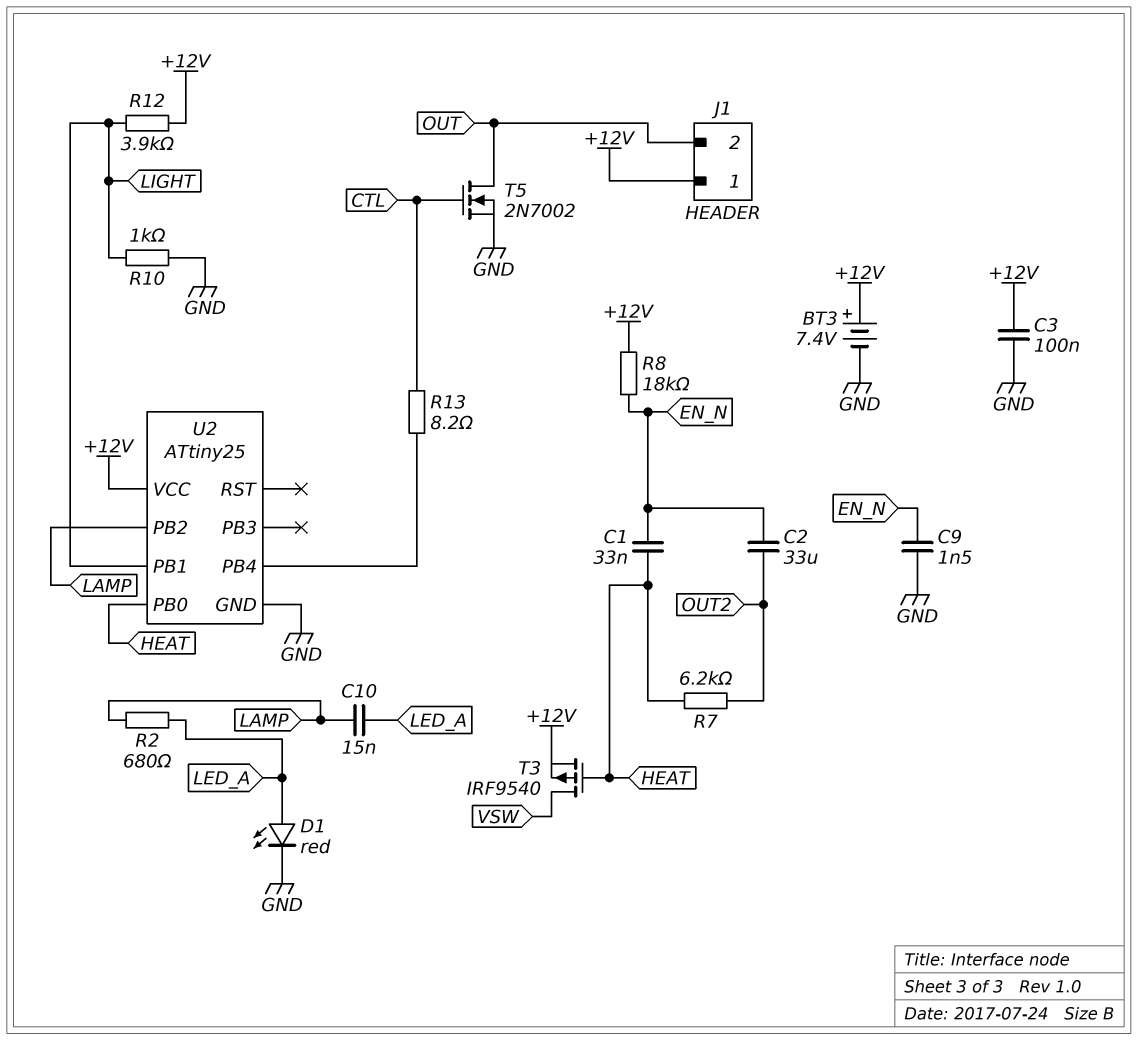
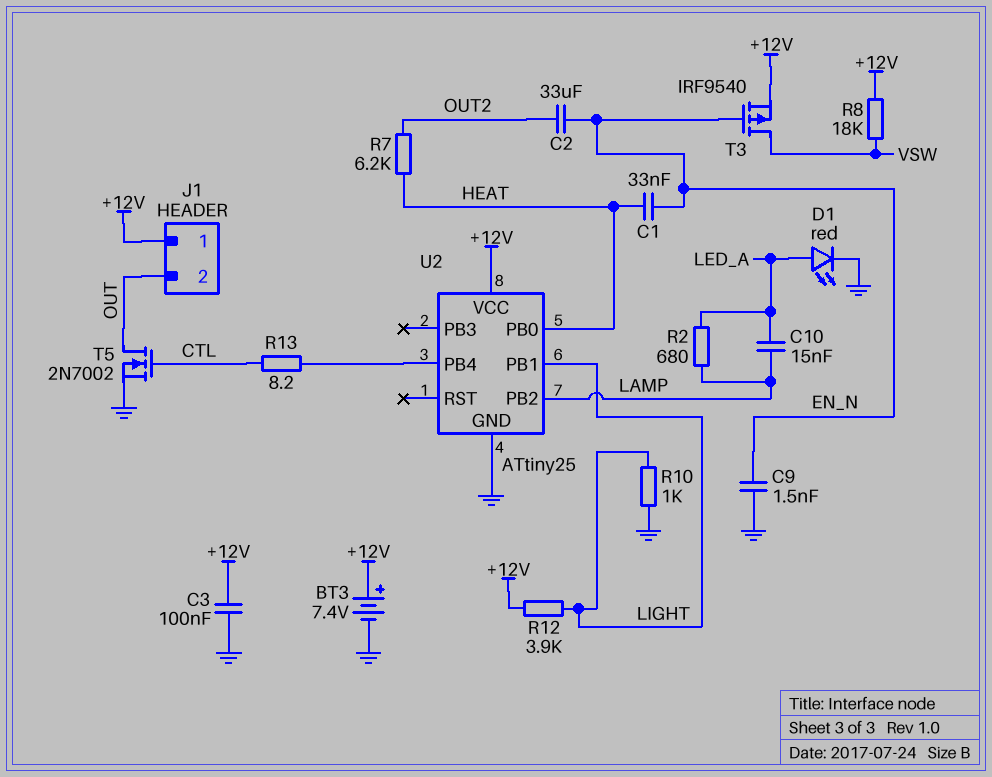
R8: 18k (+12V, EN_N) -> 18k (+12V, VSW)
T3: PMOS IRF9540 (G HEAT, D VSW, S +12V) -> PMOS IRF9540 (G EN_N, D VSW, S +12V)

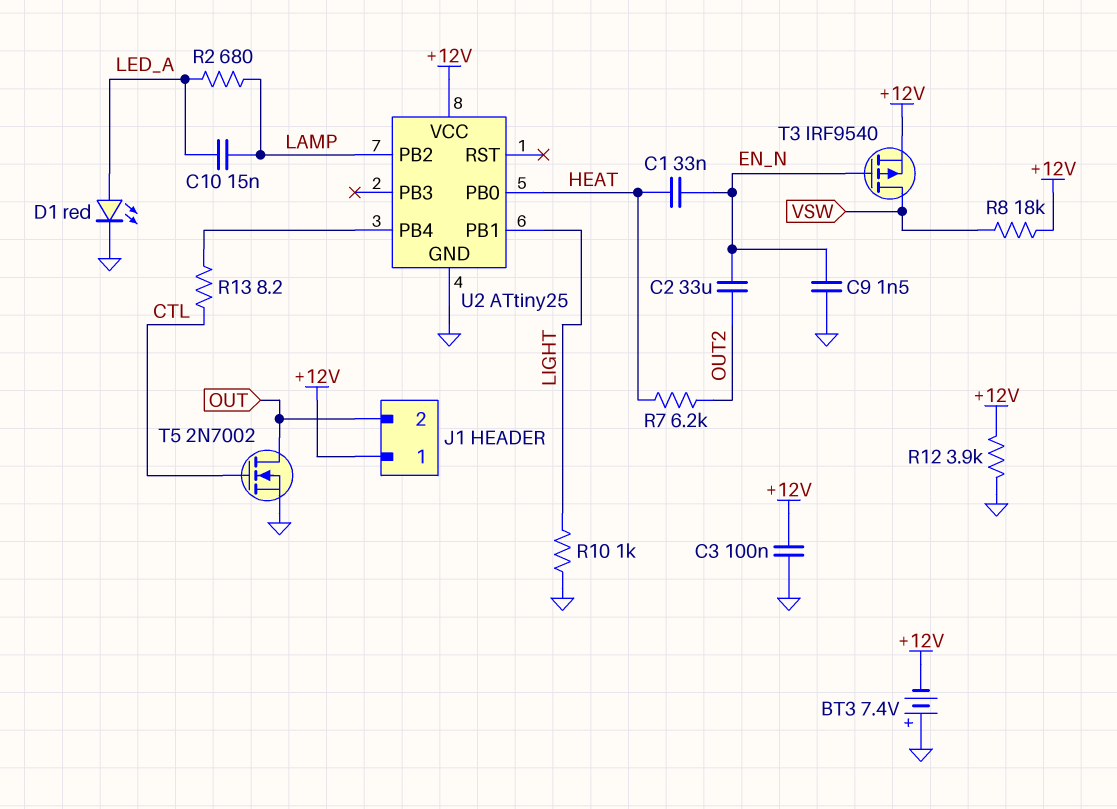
BT3: 7.4V (plus +12V, minus GND) -> 7.4V (plus GND, minus +12V)
R12: 3.9k (+12V, LIGHT) -> 3.9k (+12V, GND)

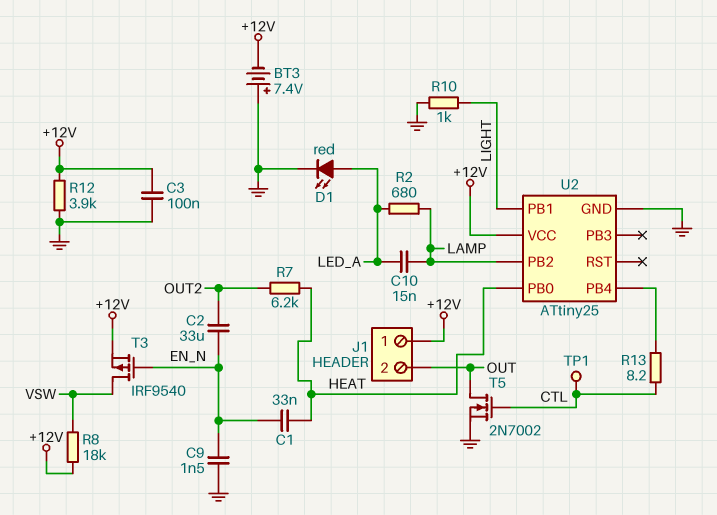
TP1: none -> test point (CTL)

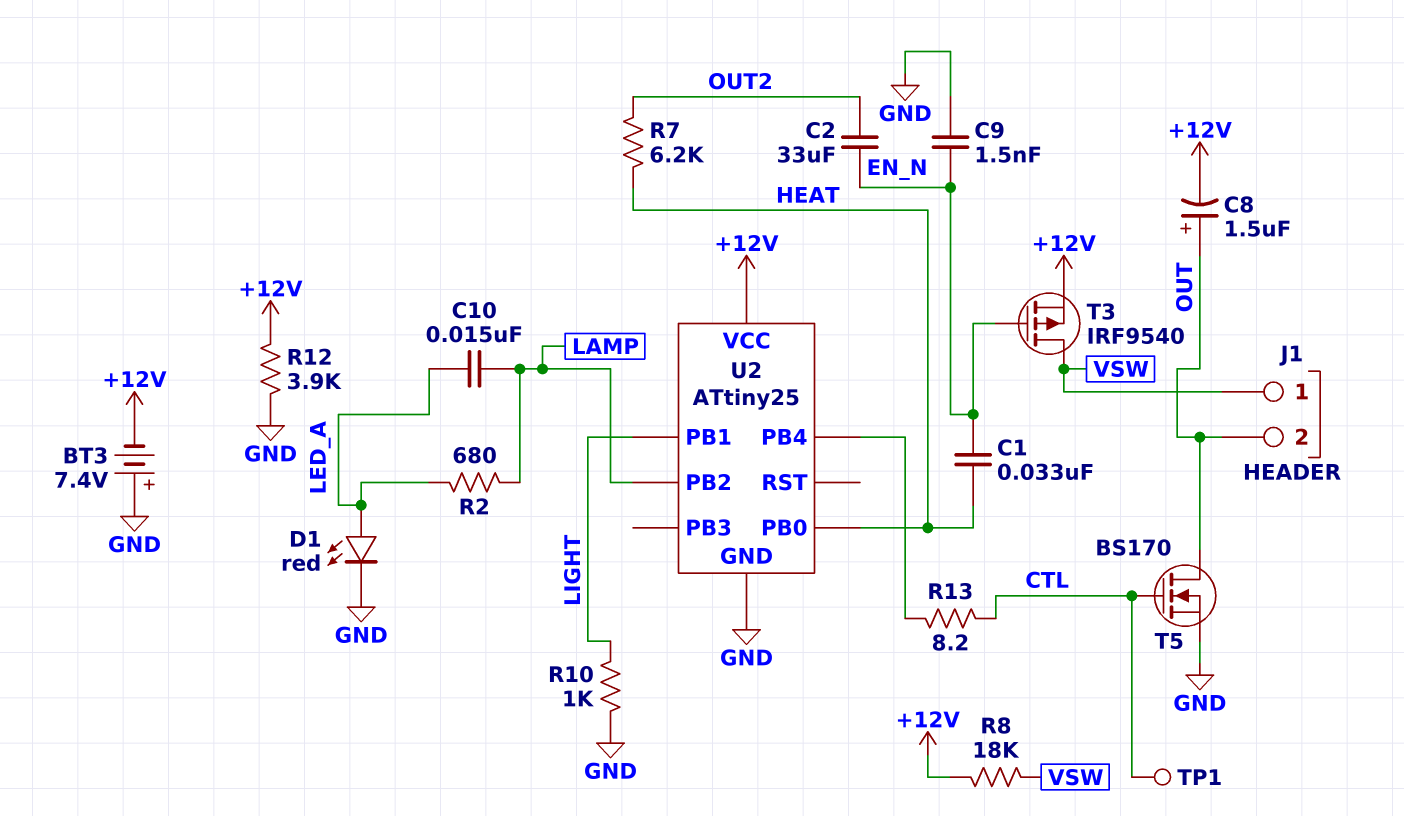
C3: 100nF (+12V, GND) -> none
C8: none -> 1.5uF (plus OUT, minus +12V)
J1 pin 1: +12V -> VSW
T5: NMOS 2N7002 (G CTL, D OUT, S GND) -> NMOS BS170 (G CTL, D OUT, S GND)

